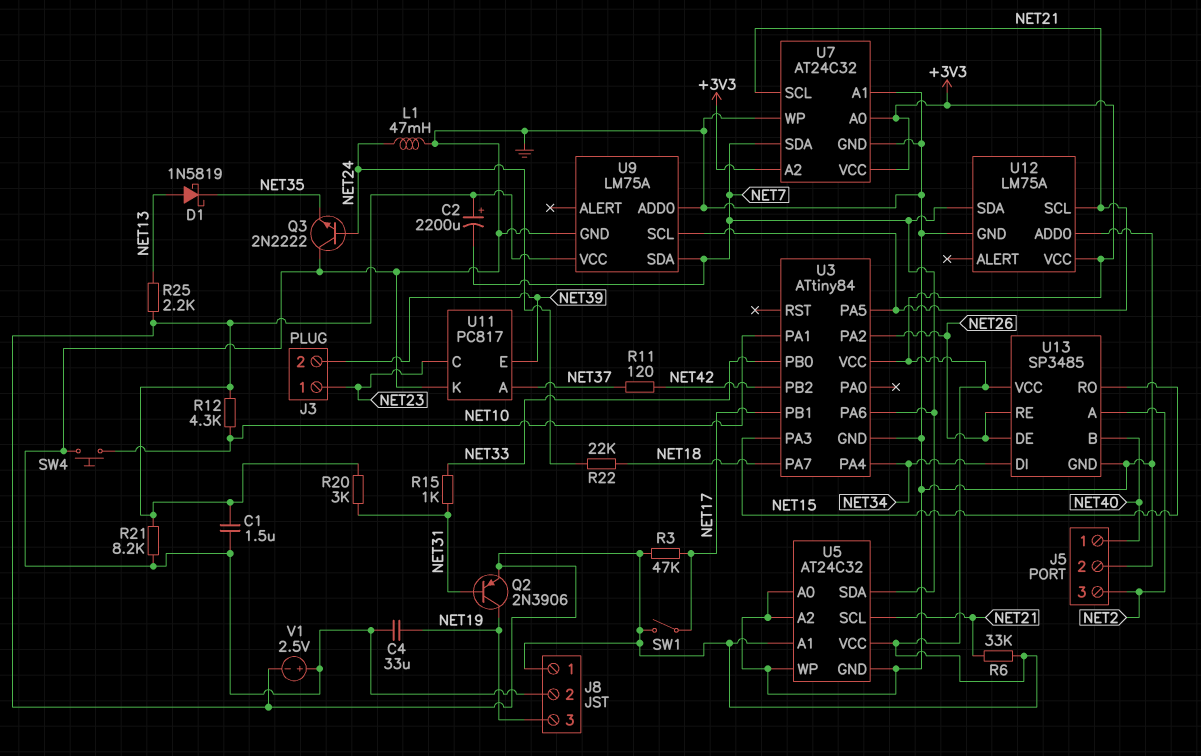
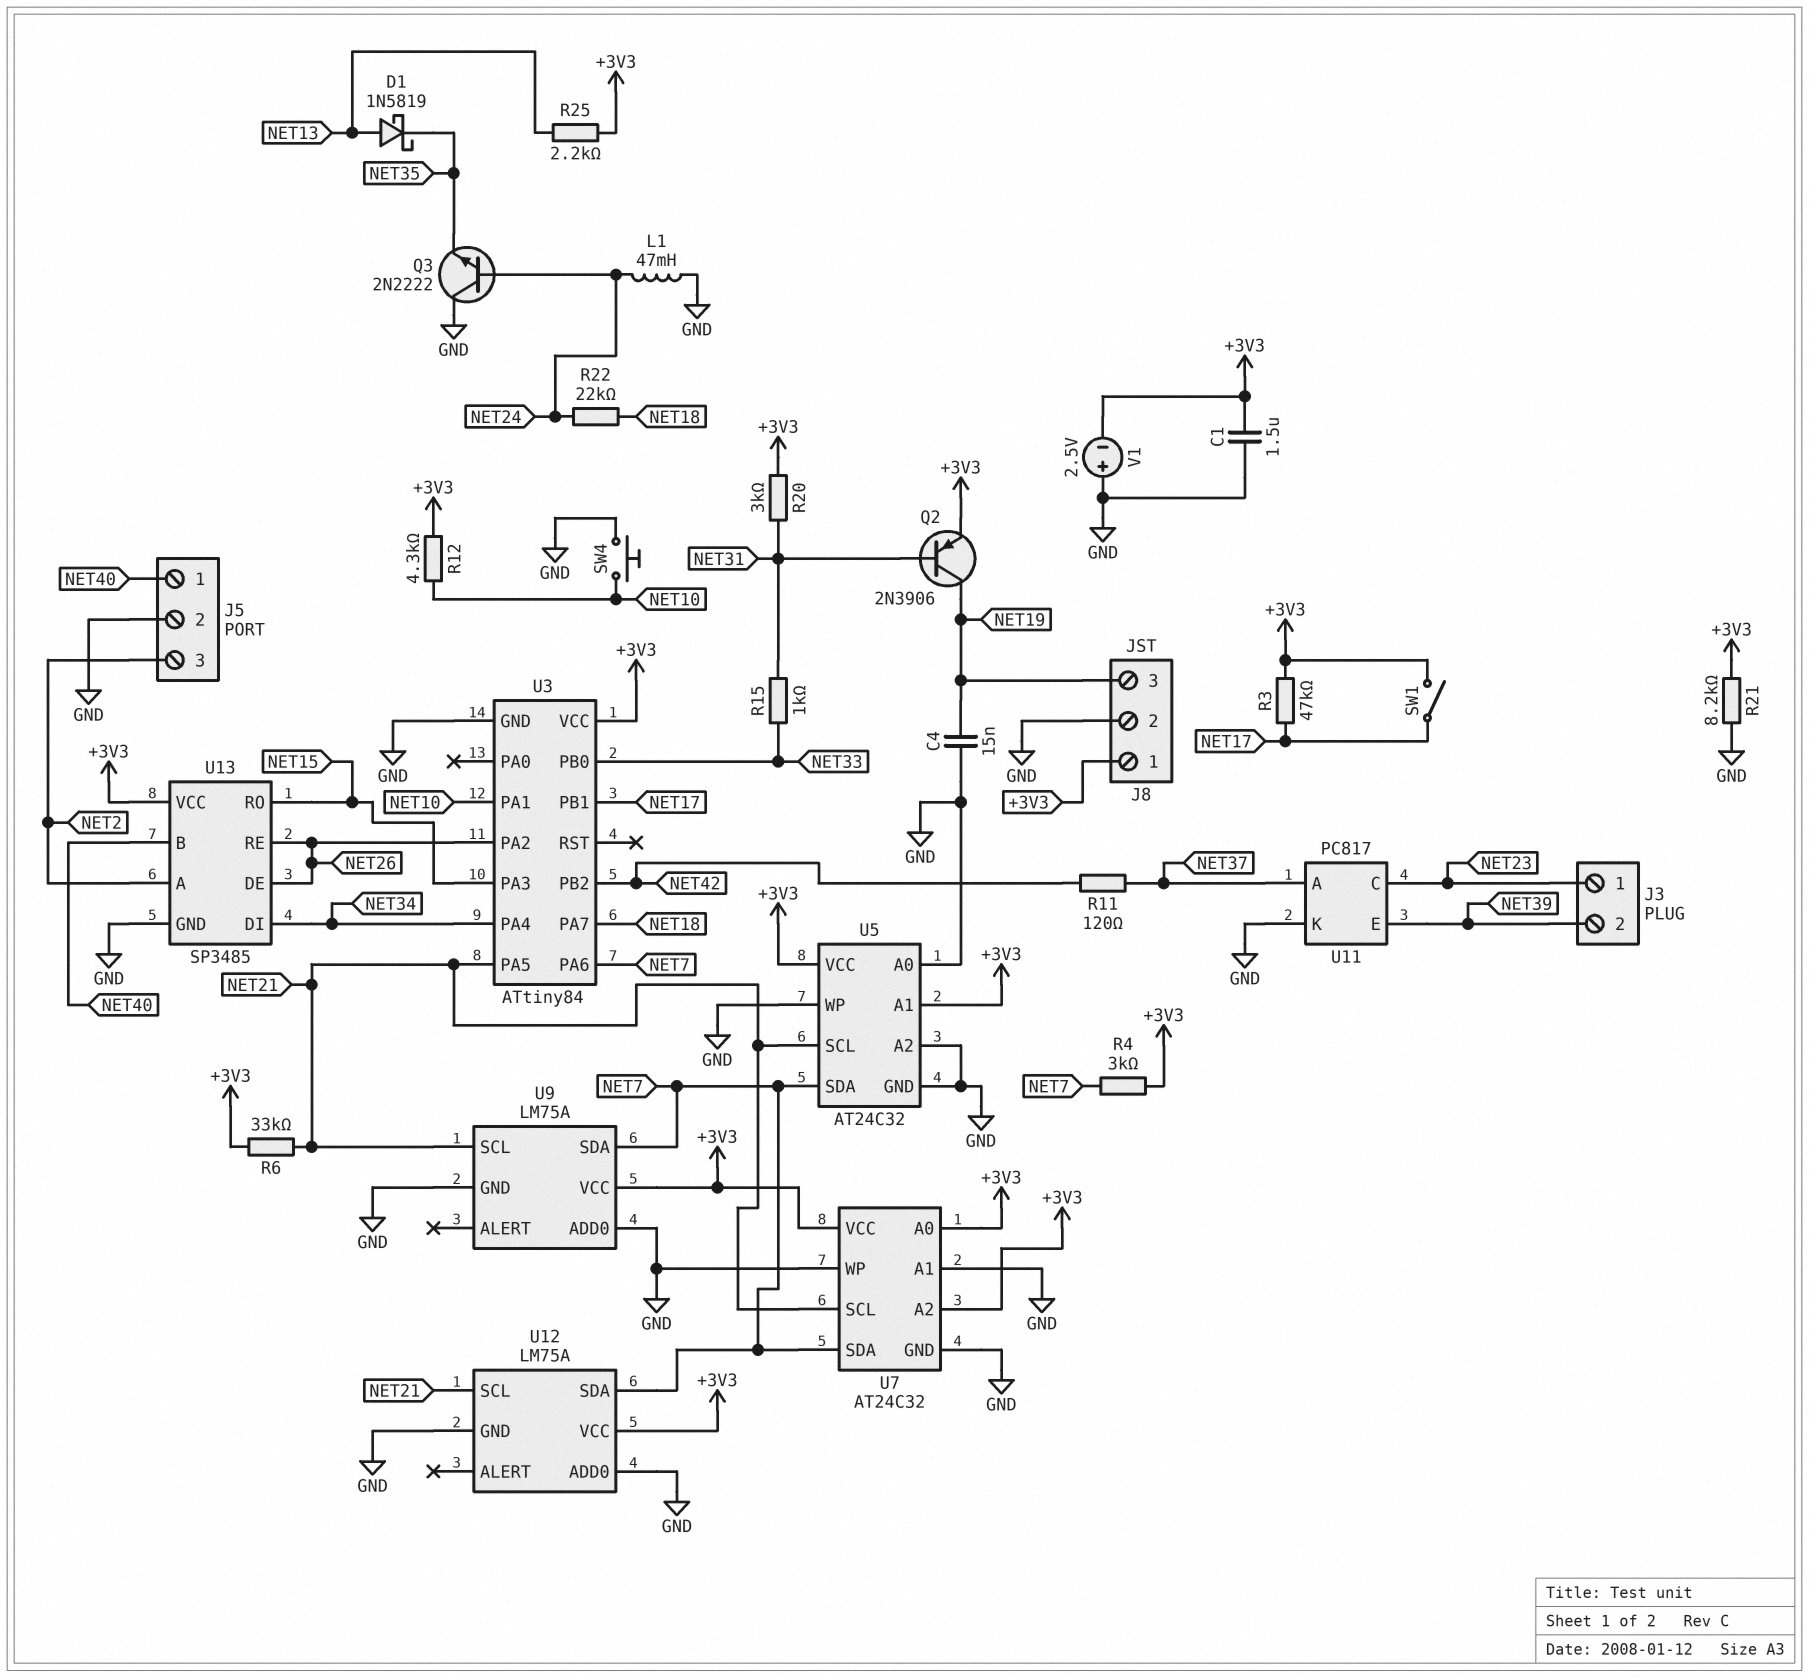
C2: 2200uF (plus +3V3, minus NET7) -> none
C4: 33uF (GND, NET19) -> 15nF (GND, NET19)
R4: none -> 3k (+3V3, NET7)

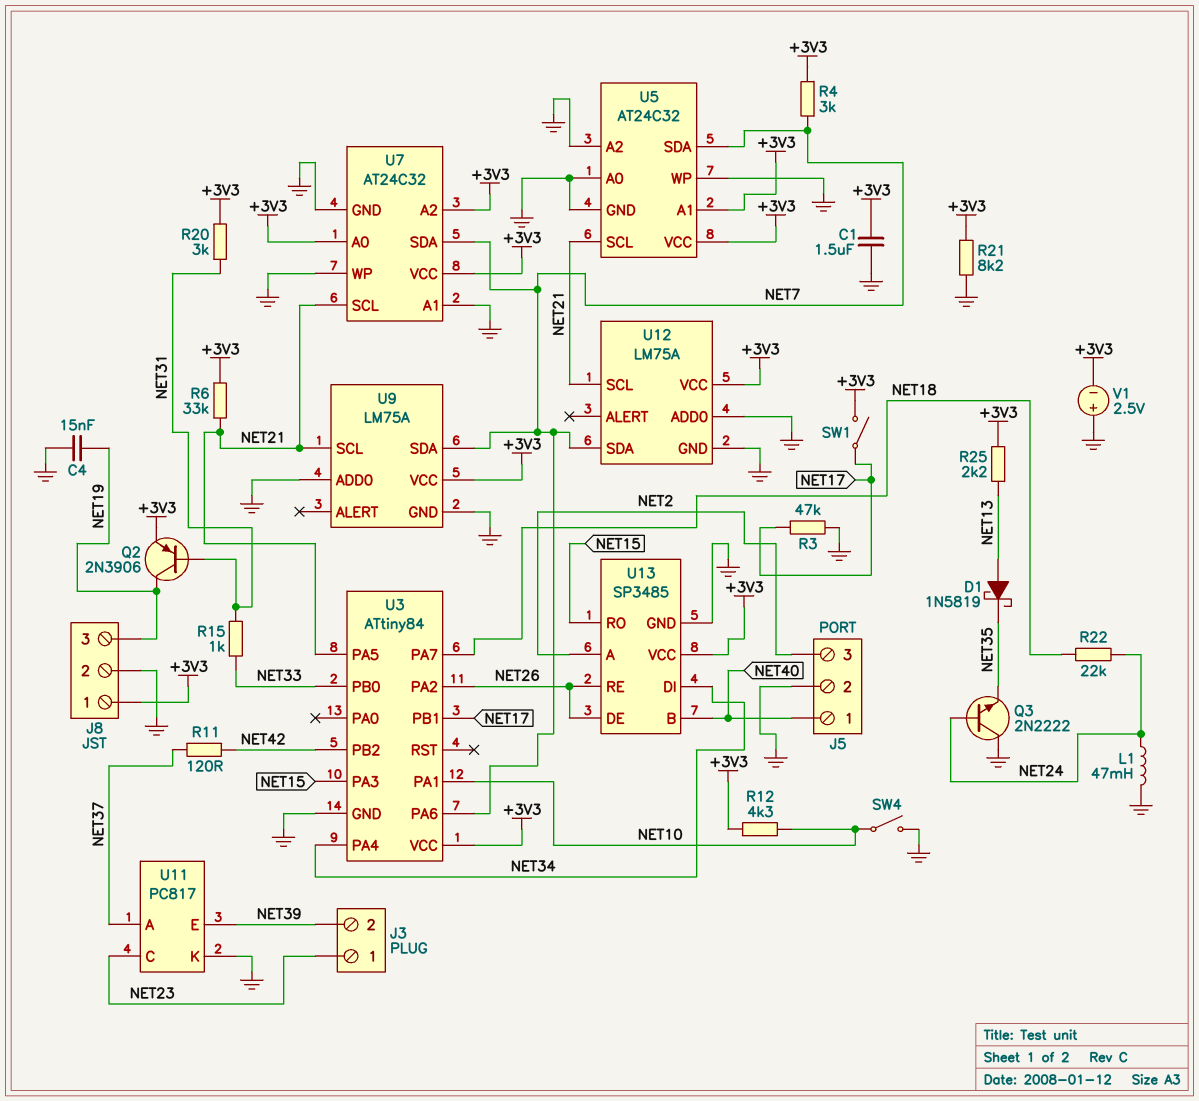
R3: 47k (+3V3, NET17) -> 47k (GND, NET17)
SW4: button (GND, NET10) -> switch (GND, NET10)

